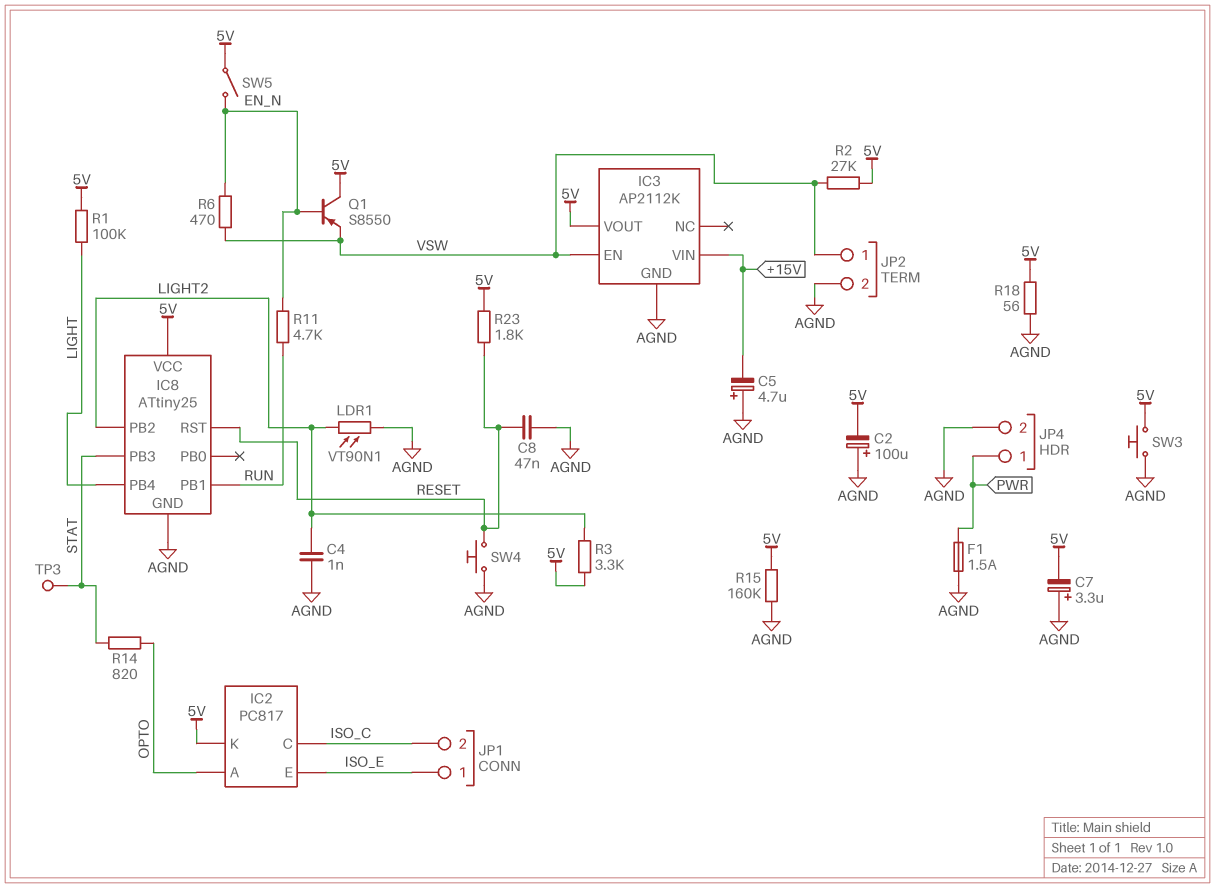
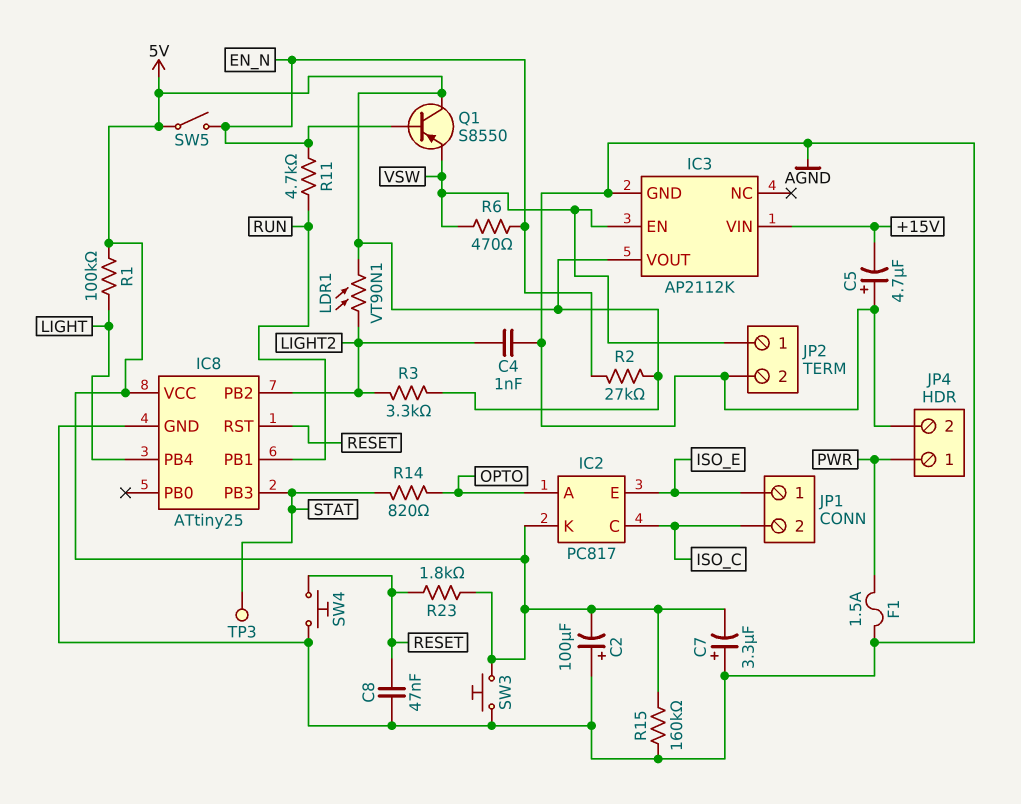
LDR1: VT90N1 (AGND, LIGHT2) -> VT90N1 (5V, LIGHT2)
R2: 27k (5V, VSW) -> 27k (5V, EN_N)
R18: 56 (5V, AGND) -> none

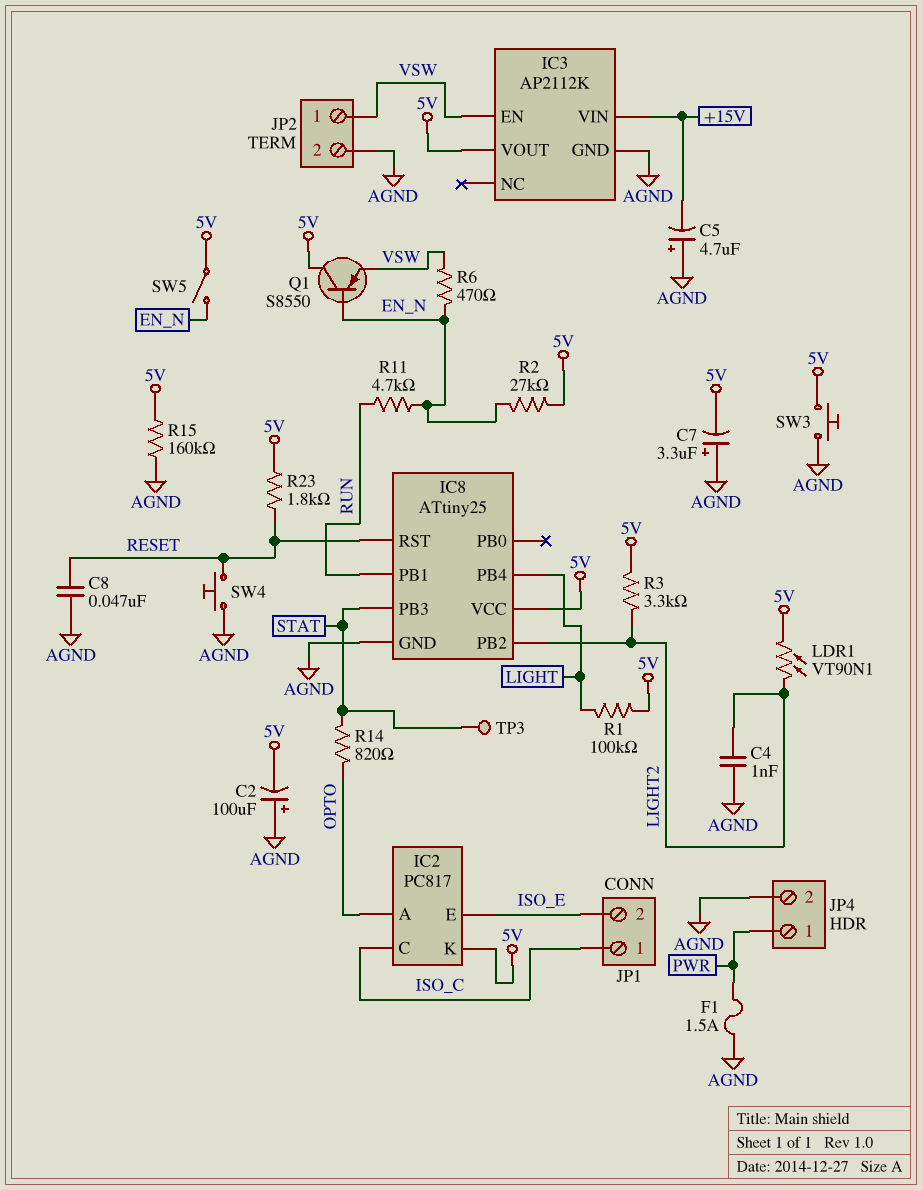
JP1 pin 1: ISO_E -> ISO_C
JP1 pin 2: ISO_C -> ISO_E

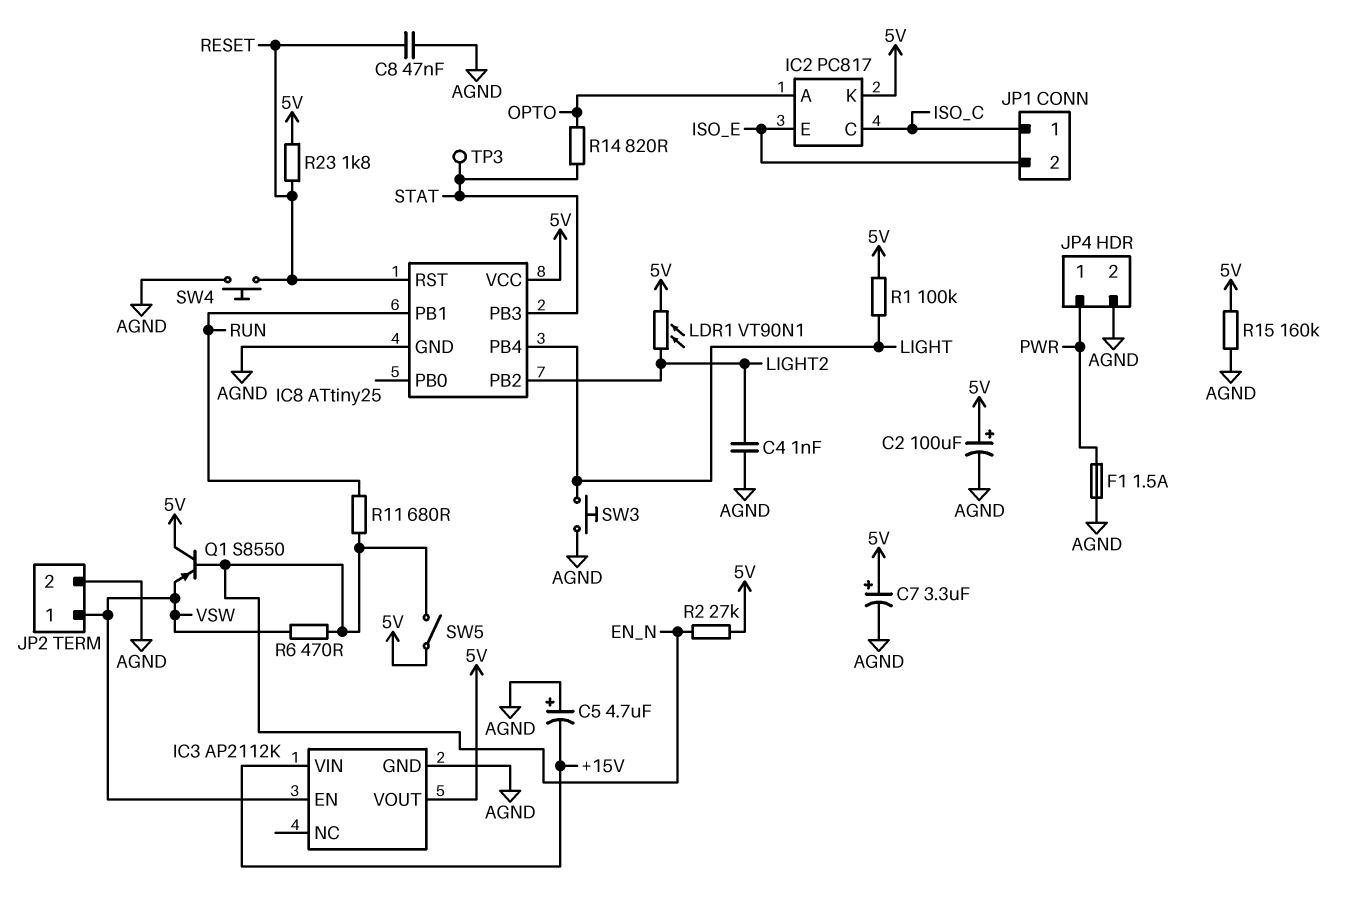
C2: 100uF (plus AGND, minus 5V) -> 100uF (plus 5V, minus AGND)
C7: 3.3uF (plus AGND, minus 5V) -> 3.3uF (plus 5V, minus AGND)
R3: 3.3k (5V, LIGHT2) -> none
R11: 4.7k (EN_N, RUN) -> 680 (EN_N, RUN)
SW3: button (5V, AGND) -> button (AGND, LIGHT)

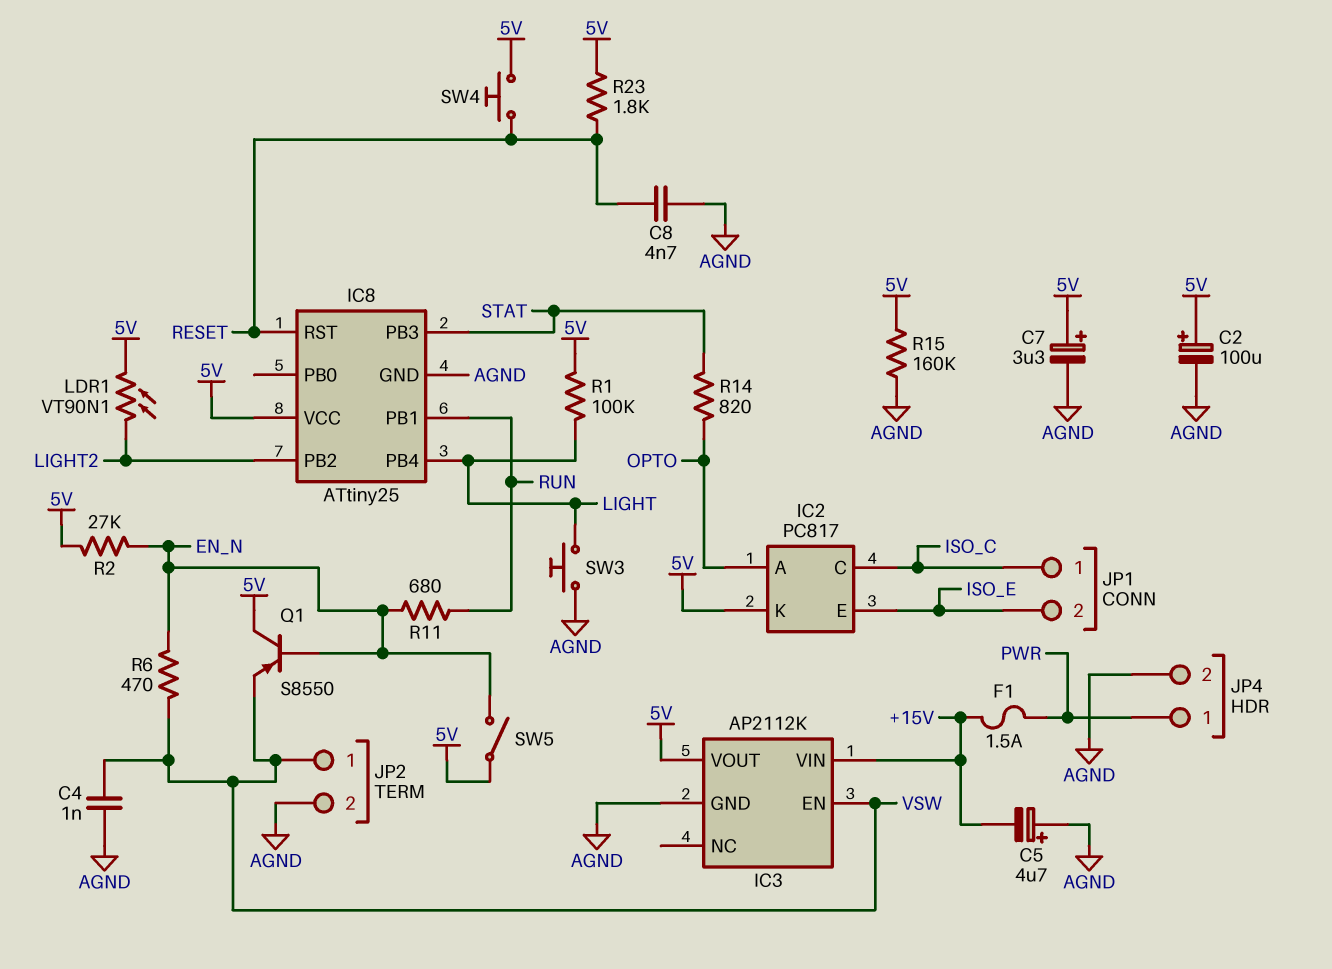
C4: 1nF (AGND, LIGHT2) -> 1nF (AGND, VSW)
C8: 47nF (AGND, RESET) -> 4.7nF (AGND, RESET)
F1: 1.5A (AGND, PWR) -> 1.5A (+15V, PWR)
SW4: button (AGND, RESET) -> button (5V, RESET)
TP3: test point (STAT) -> none

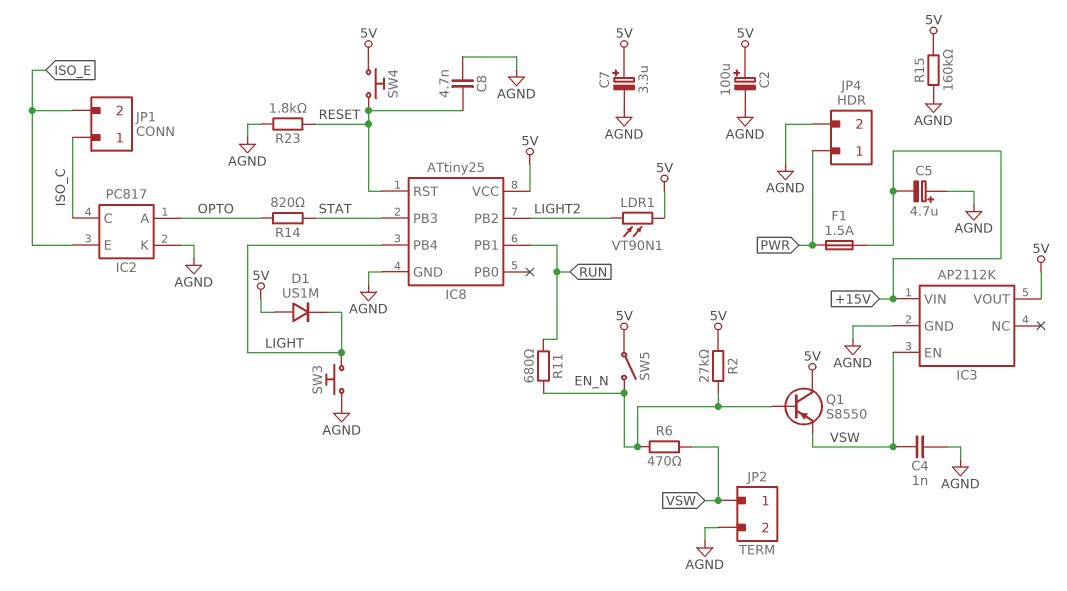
D1: none -> diode US1M (A 5V, K LIGHT)
IC2 pin K: 5V -> AGND
R1: 100k (5V, LIGHT) -> none
R23: 1.8k (5V, RESET) -> 1.8k (AGND, RESET)

